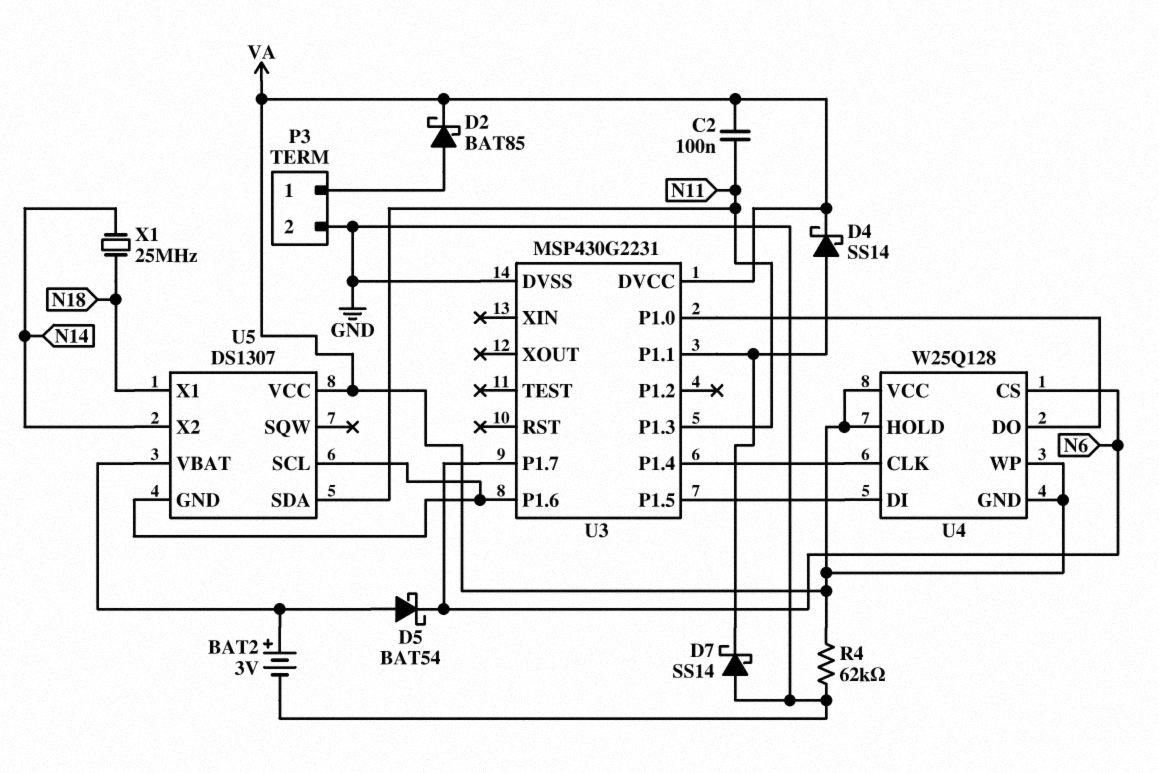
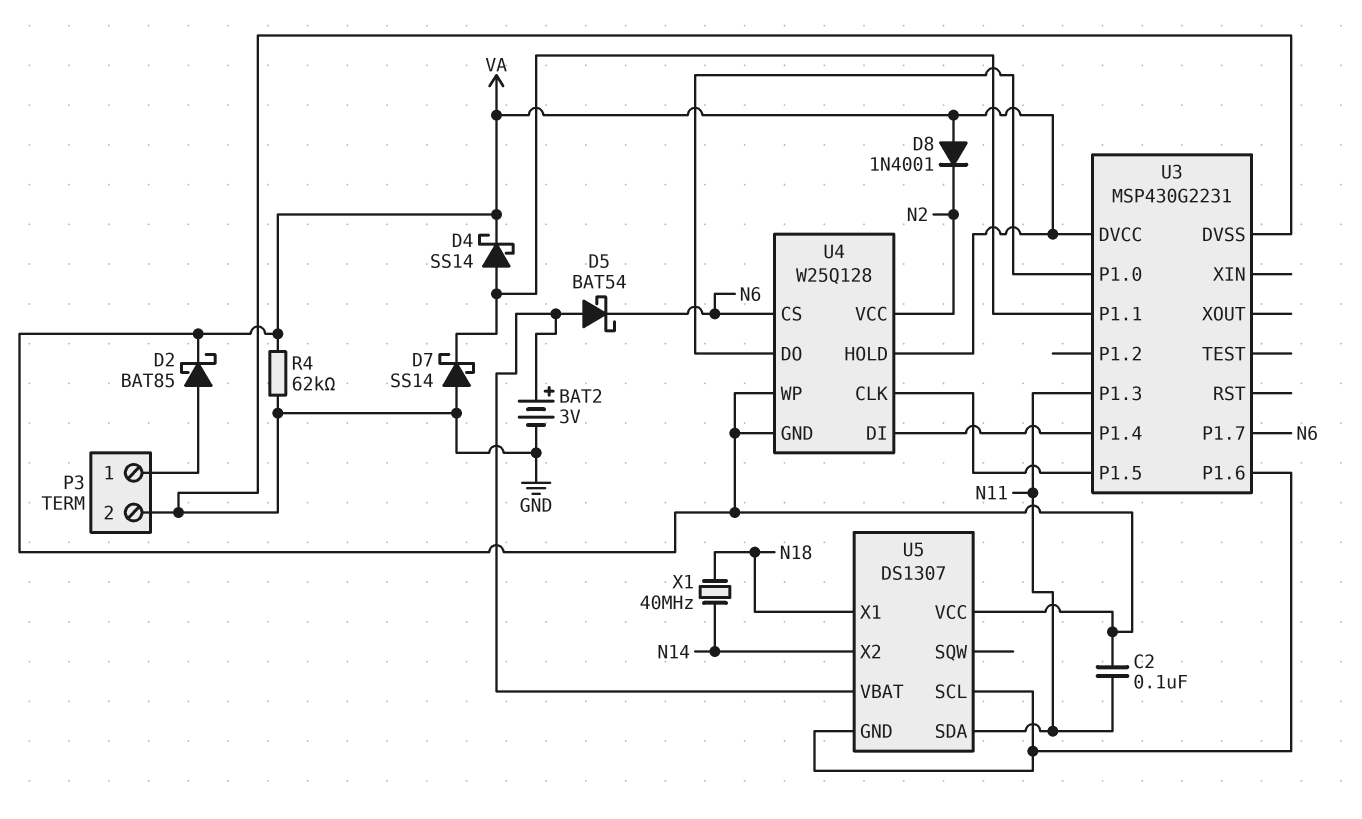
D8: none -> diode 1N4001 (A VA, K N2)
U4 pin CLK: U3/P1.4 -> U3/P1.5
U4 pin DI: U3/P1.5 -> U3/P1.4
U4 pin VCC: VA -> N2
X1: 25MHz (N14, N18) -> 40MHz (N14, N18)

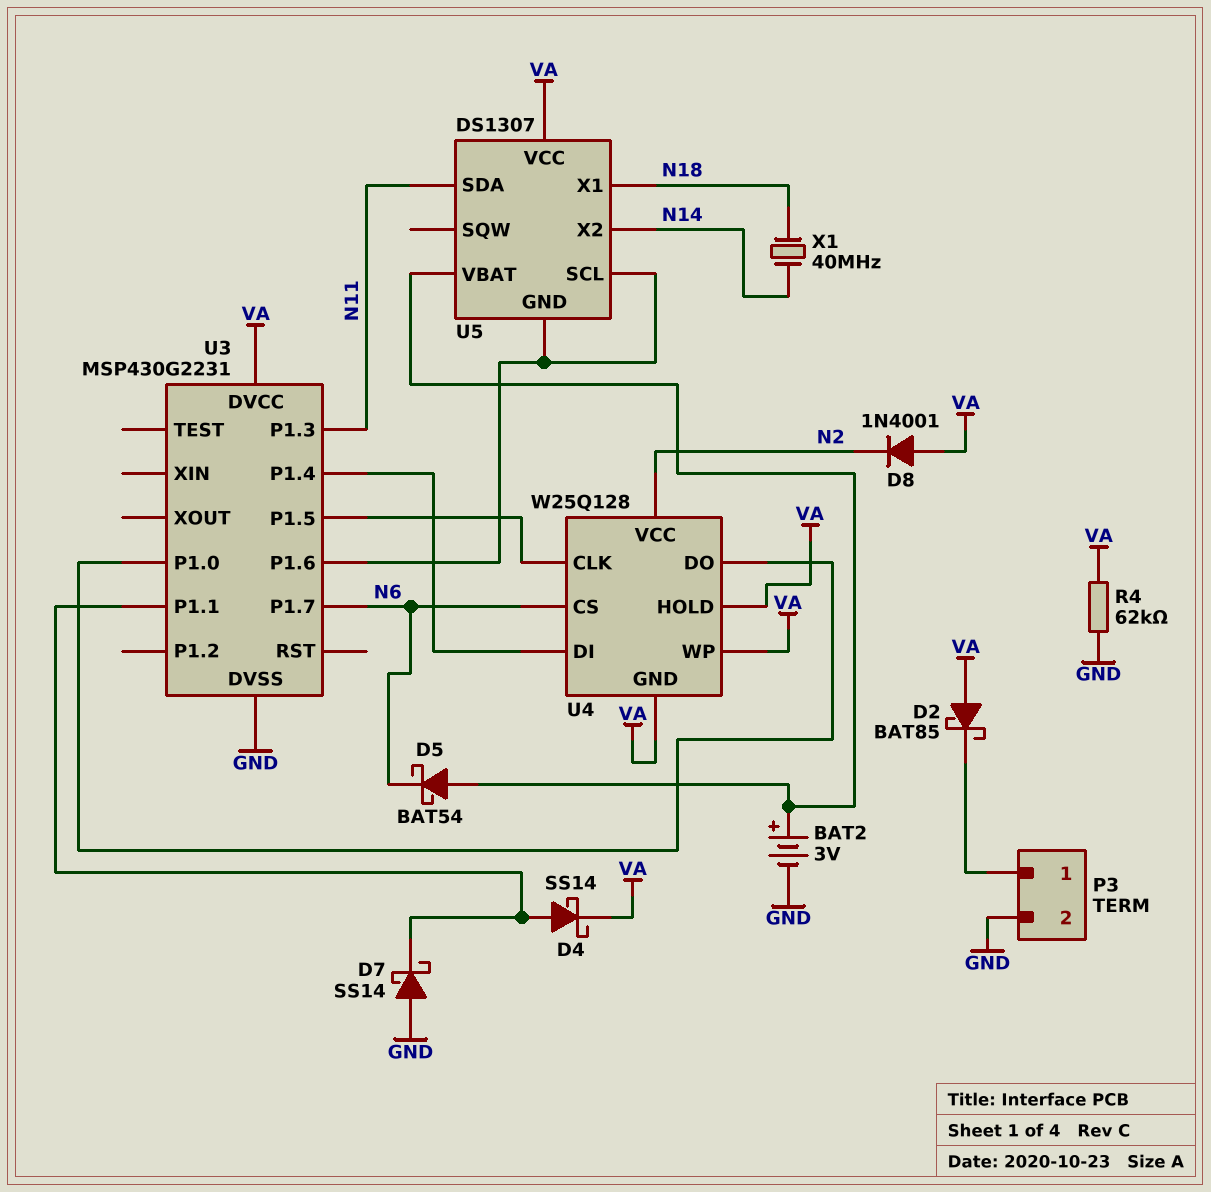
C2: 100nF (N11, VA) -> none
D2: schottky BAT85 (A P3/1, K VA) -> schottky BAT85 (A VA, K P3/1)

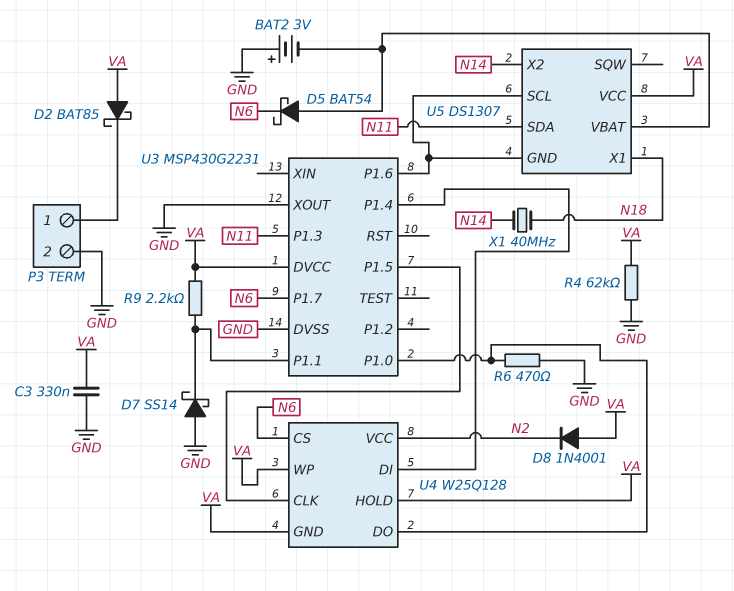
BAT2: 3V (plus U5/VBAT, minus GND) -> 3V (plus GND, minus U5/VBAT)
C3: none -> 330nF (GND, VA)
D4: schottky SS14 (A U3/P1.1, K VA) -> none
R6: none -> 470 (GND, U3/P1.0)
R9: none -> 2.2k (U3/P1.1, VA)
U3 pin XOUT: none -> GND

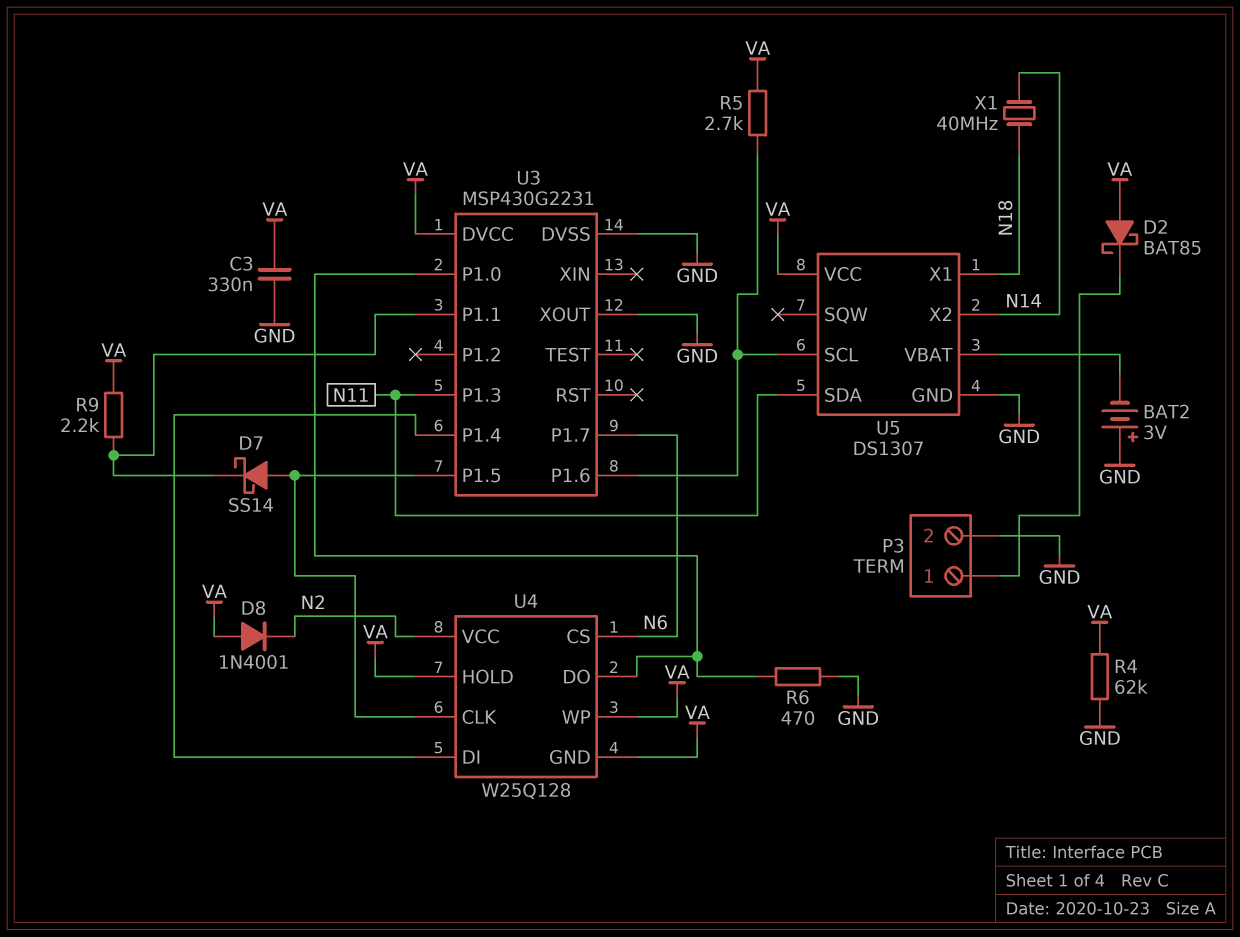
D5: schottky BAT54 (A U5/VBAT, K N6) -> none
D7: schottky SS14 (A GND, K U3/P1.1) -> schottky SS14 (A U3/P1.5, K U3/P1.1)
R5: none -> 2.7k (U3/P1.6, VA)
U5 pin GND: U3/P1.6 -> GND

